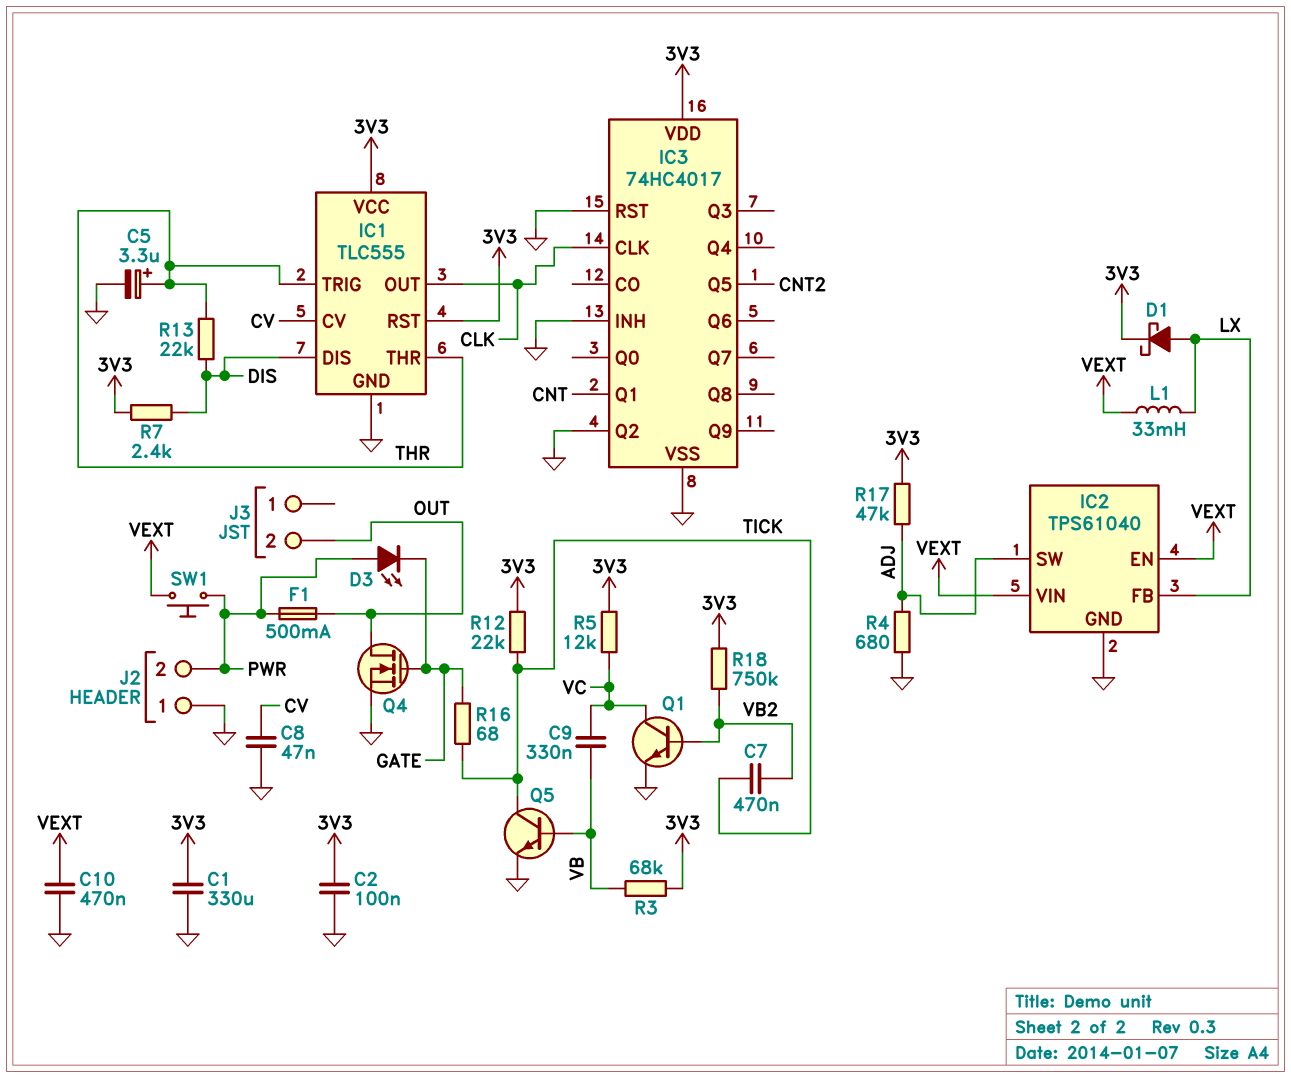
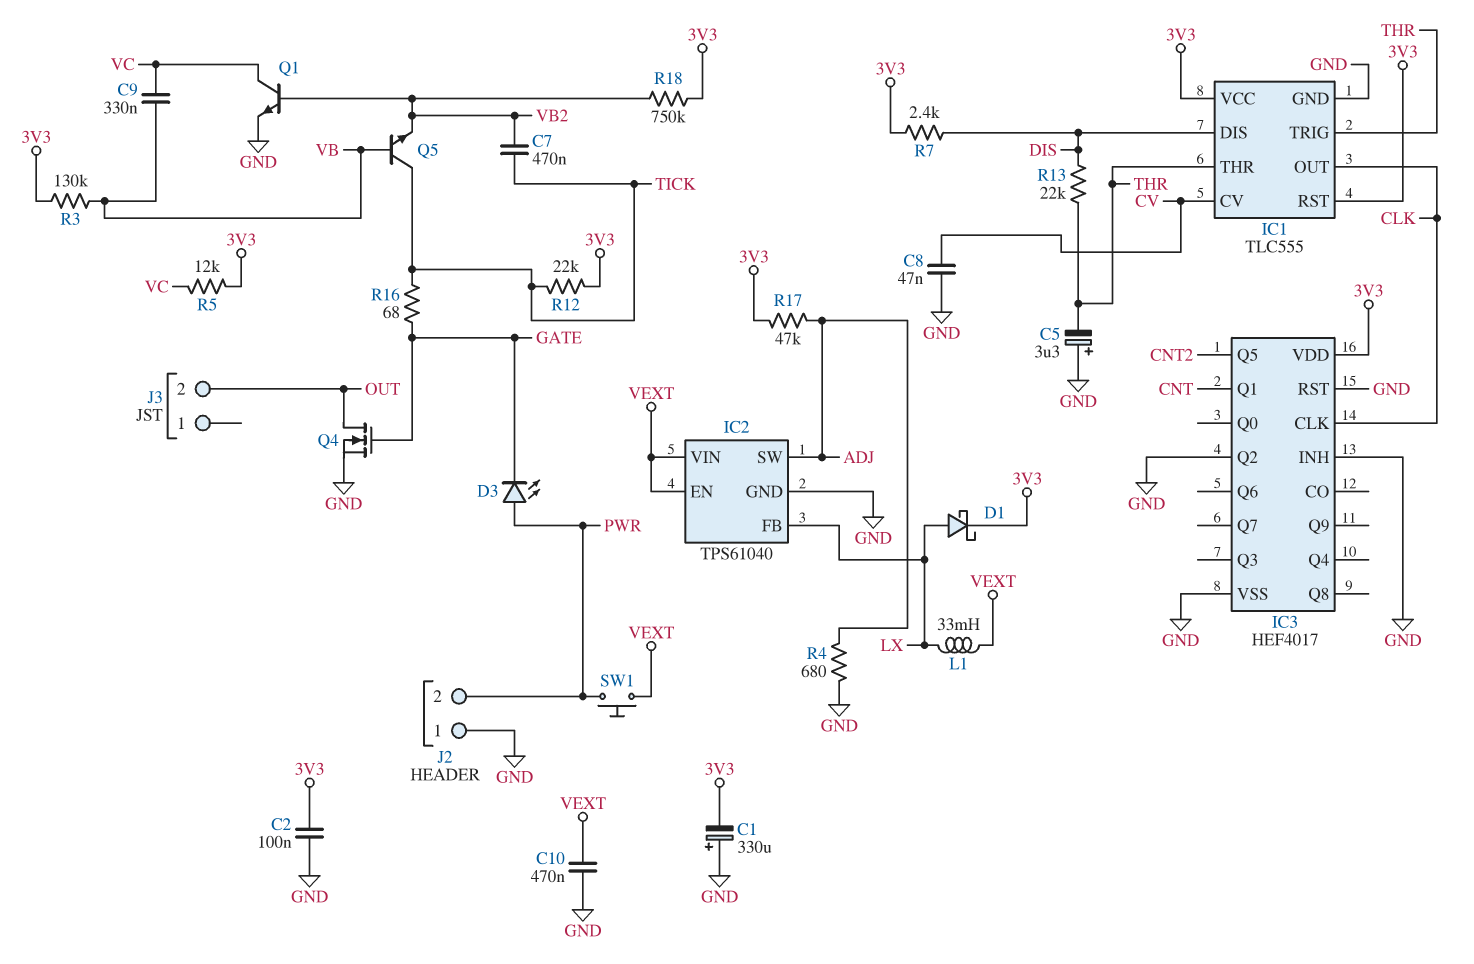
C1: 330uF (3V3, GND) -> 330uF (plus GND, minus 3V3)
C5: 3.3uF (plus THR, minus GND) -> 3.3uF (plus GND, minus THR)
F1: 500mA (OUT, PWR) -> none
IC3: 74HC4017 -> HEF4017
Q5: NPN (B VB, C TICK, E GND) -> NPN (B VB, C TICK, E VB2)
R3: 68k (3V3, VB) -> 130k (3V3, VB)

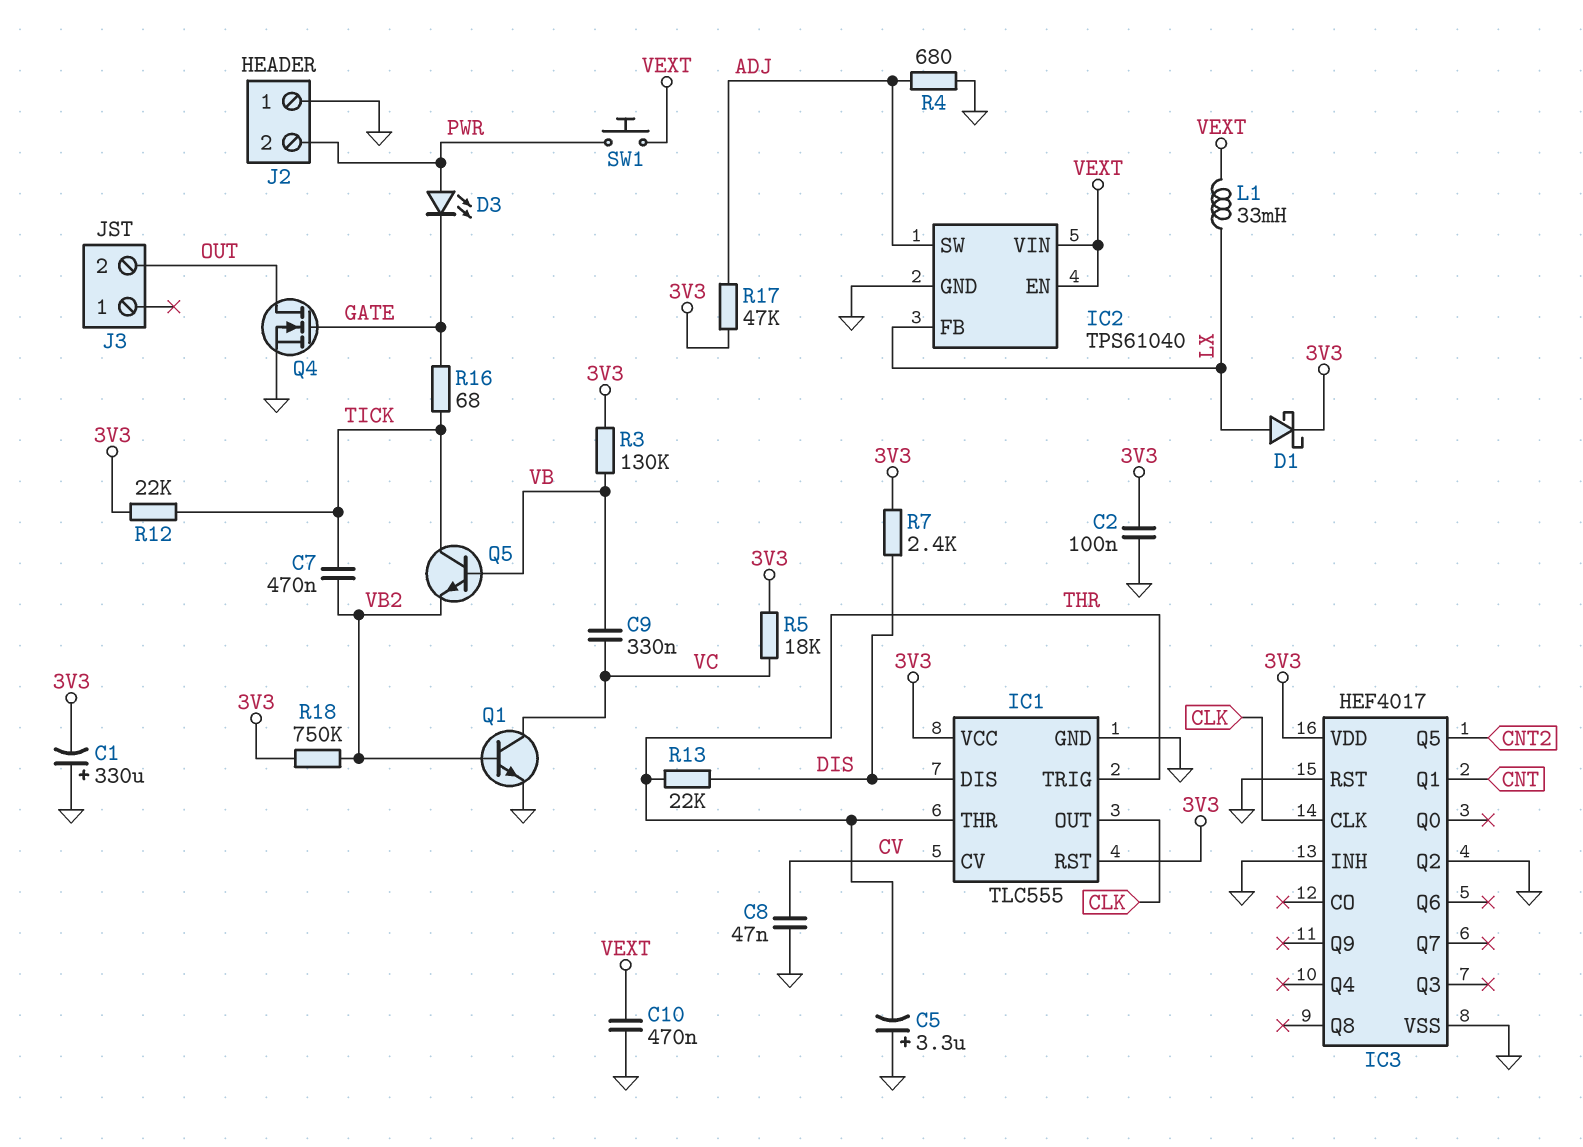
R5: 12k (3V3, VC) -> 18k (3V3, VC)

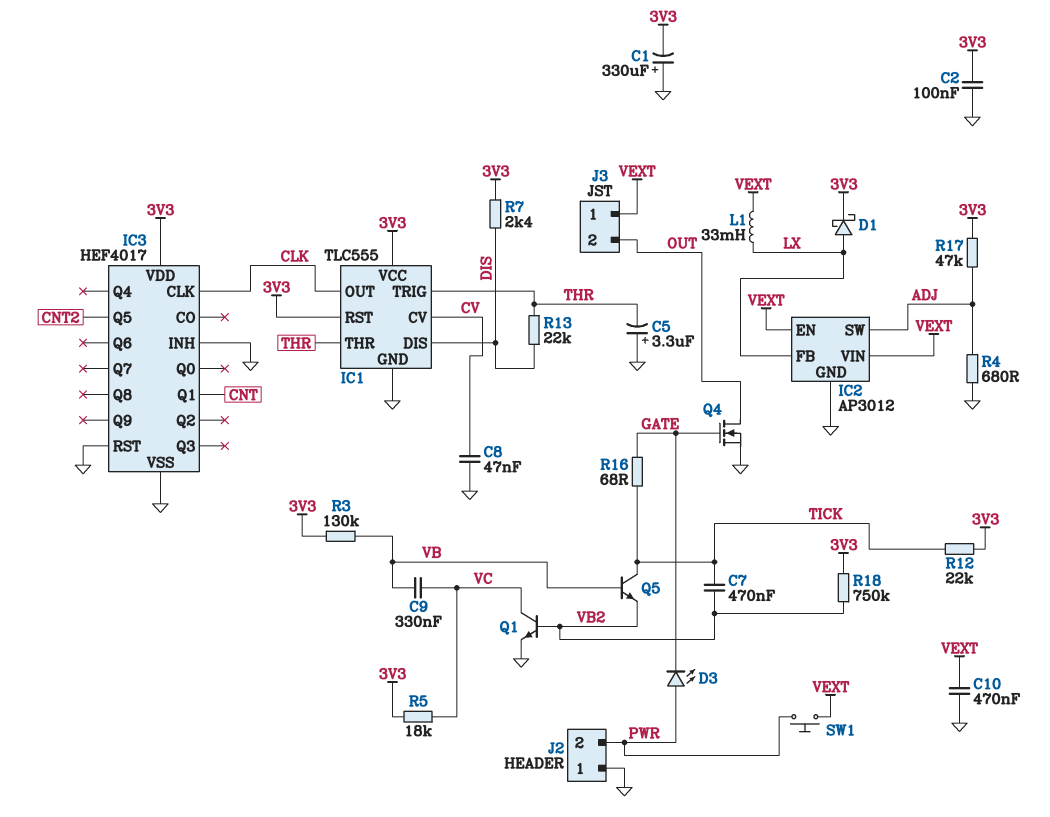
IC2: TPS61040 -> AP3012
IC3 pin Q2: GND -> none
J3 pin 1: none -> VEXT

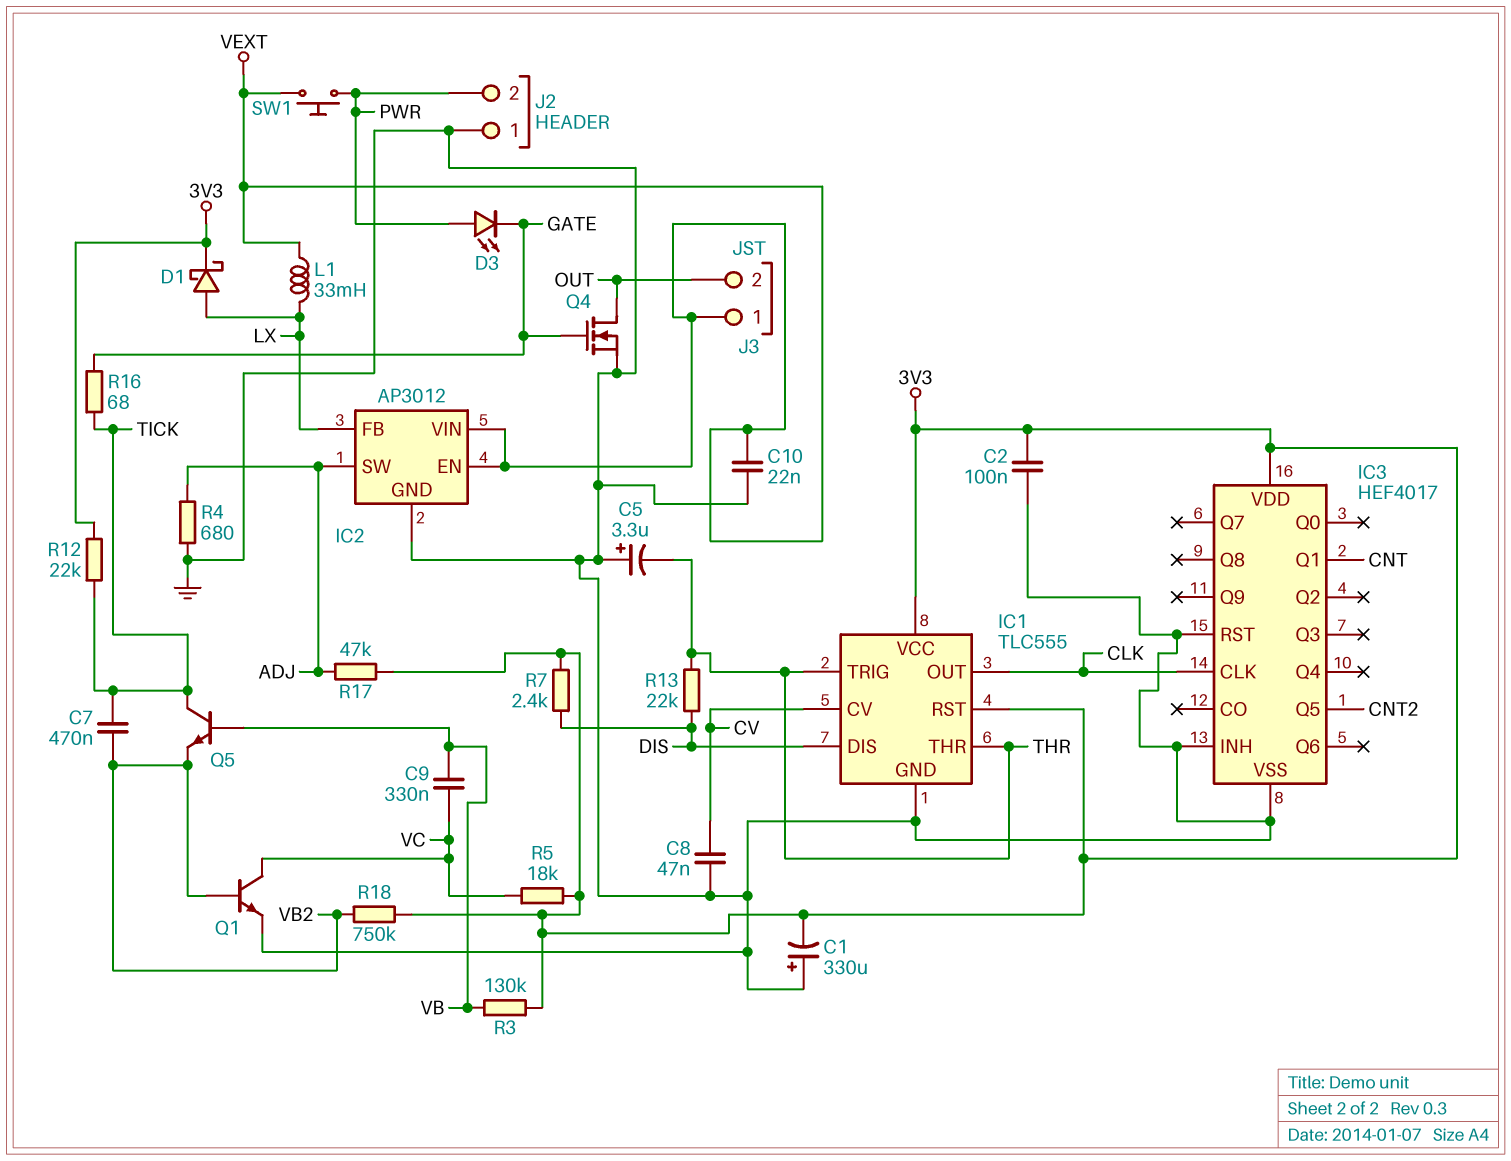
C10: 470nF (GND, VEXT) -> 22nF (GND, VEXT)

